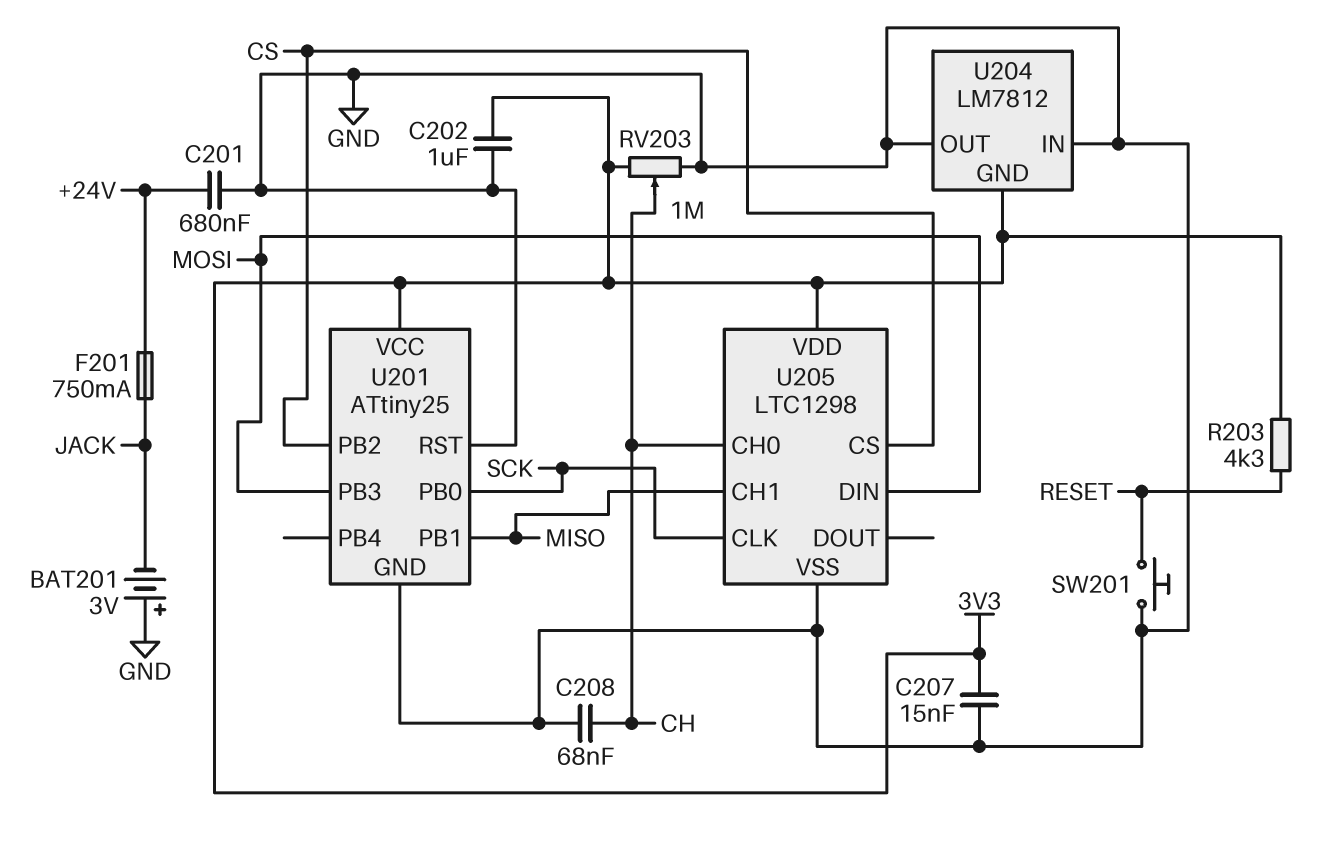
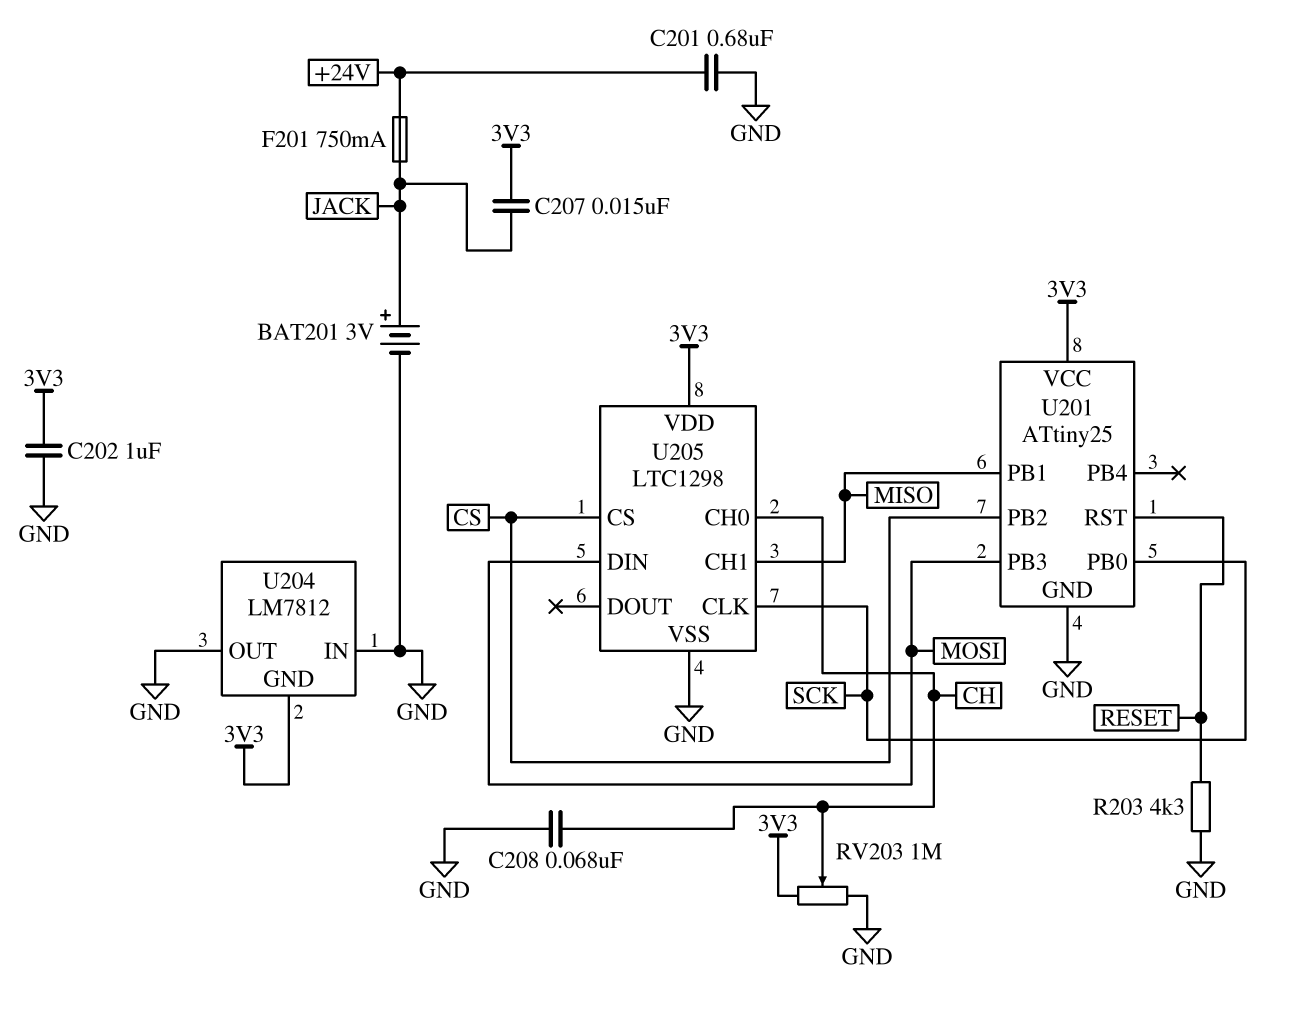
BAT201: 3V (plus GND, minus JACK) -> 3V (plus JACK, minus GND)
C207: 15nF (3V3, GND) -> 15nF (3V3, JACK)
R203: 4.3k (3V3, RESET) -> 4.3k (GND, RESET)
SW201: button (GND, RESET) -> none
U201 pin RST: GND -> RESET

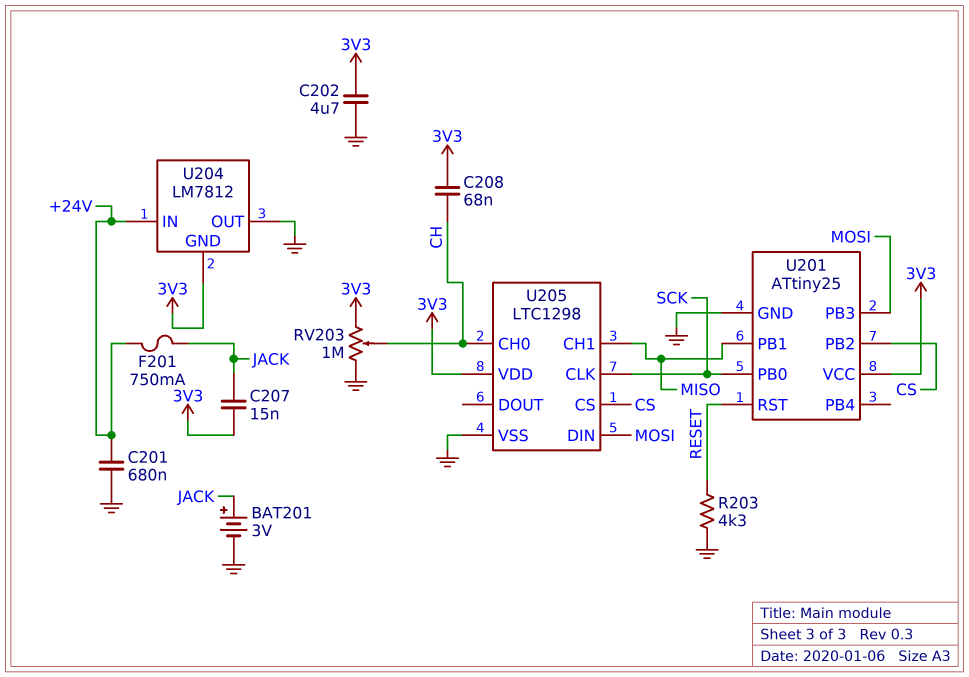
C202: 1uF (3V3, GND) -> 4.7uF (3V3, GND)
C208: 68nF (CH, GND) -> 68nF (3V3, CH)
U204 pin IN: GND -> +24V

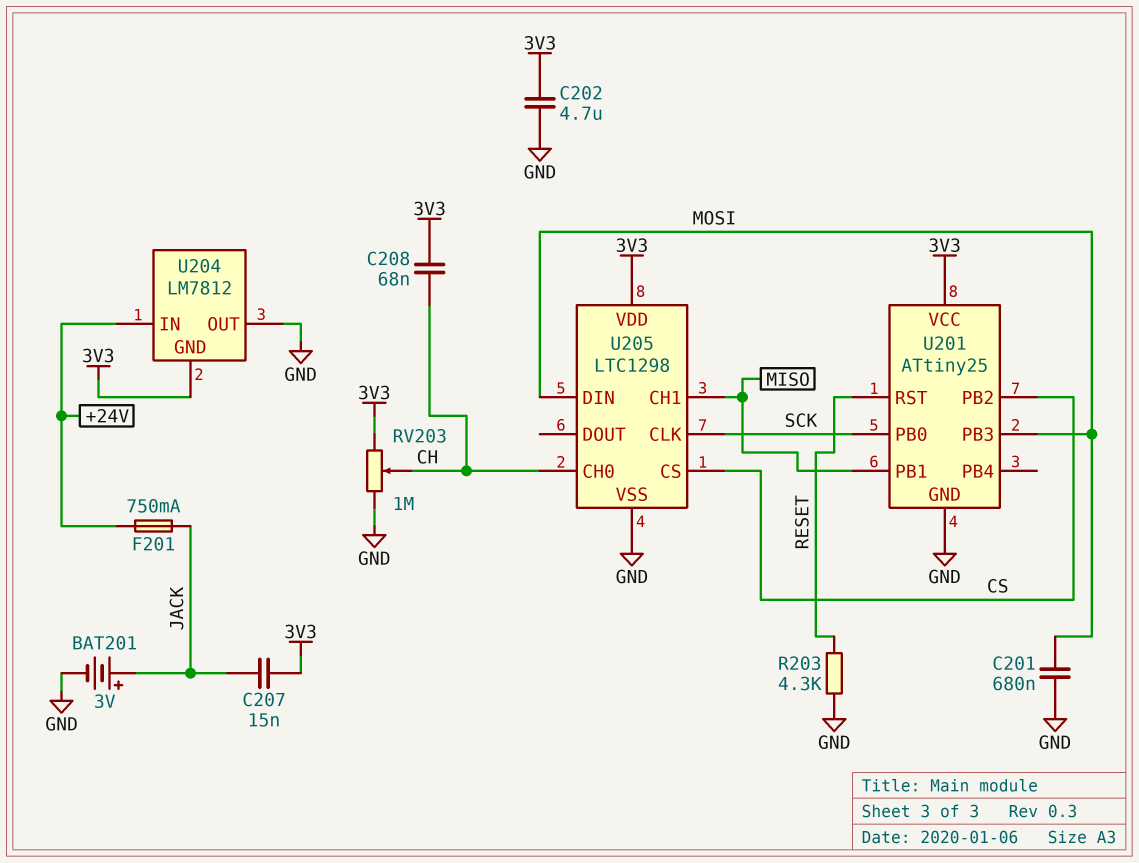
C201: 680nF (+24V, GND) -> 680nF (GND, MOSI)

